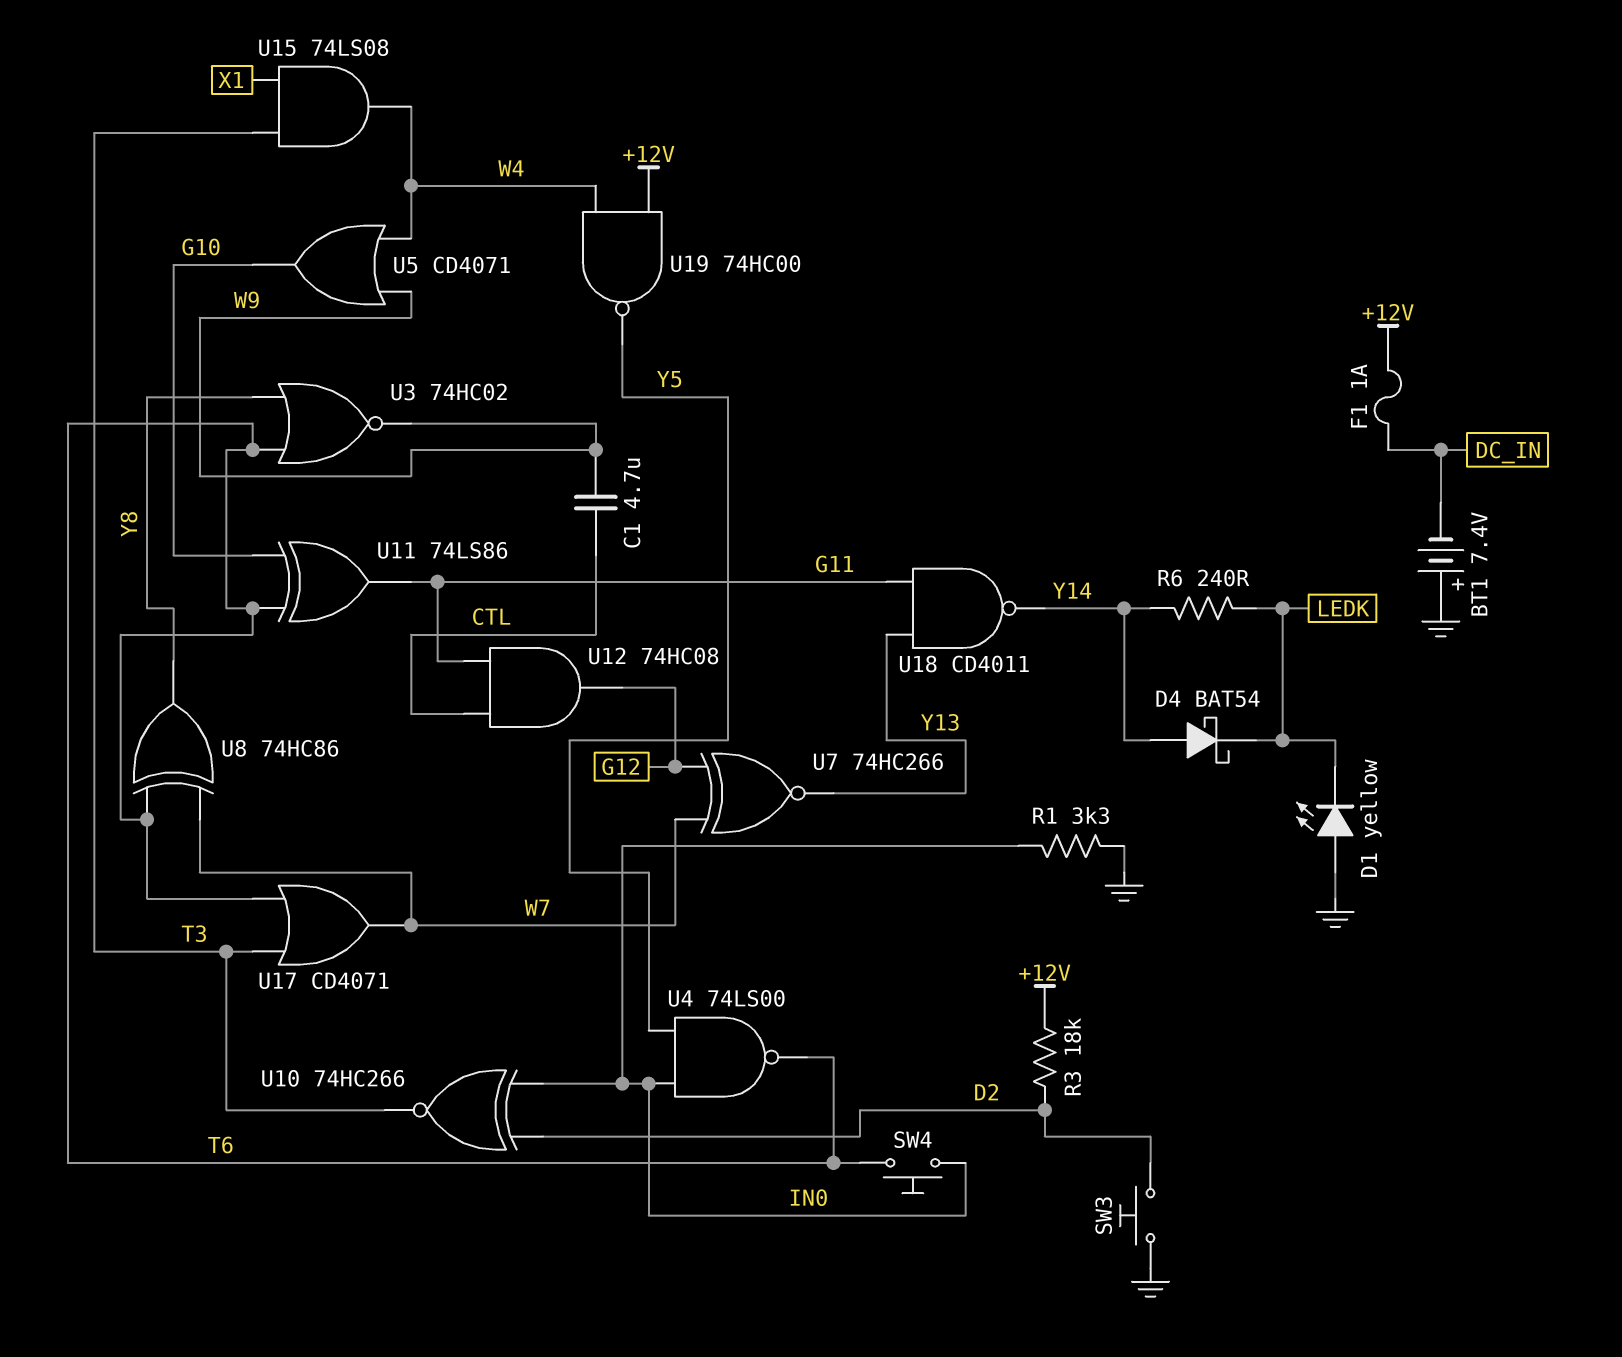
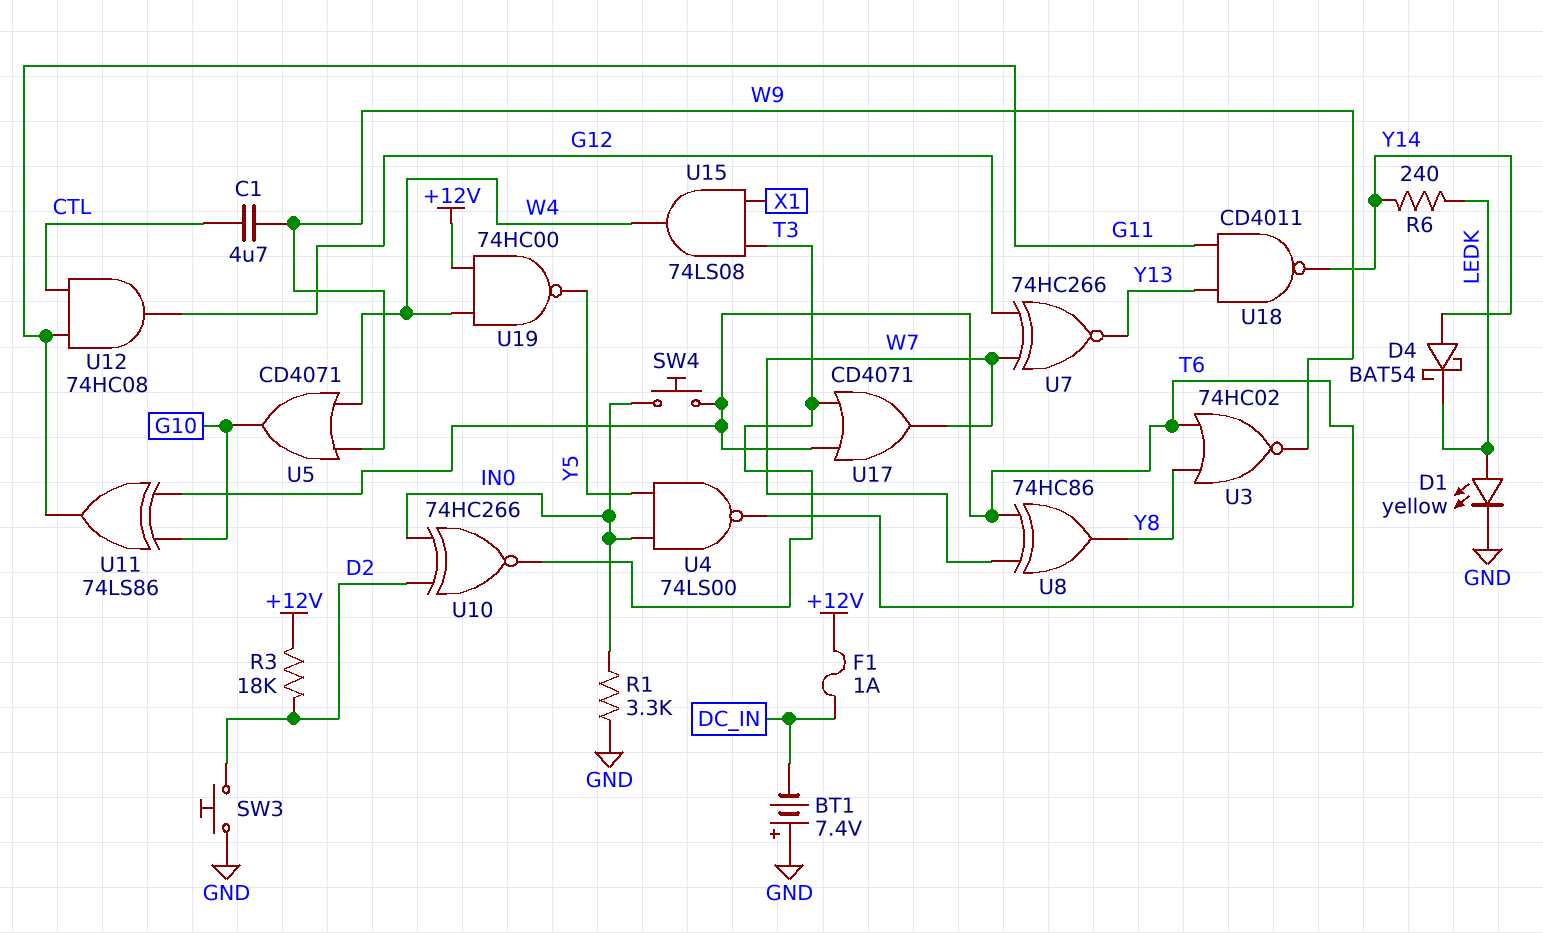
D1: LED yellow (A GND, K LEDK) -> LED yellow (A LEDK, K GND)

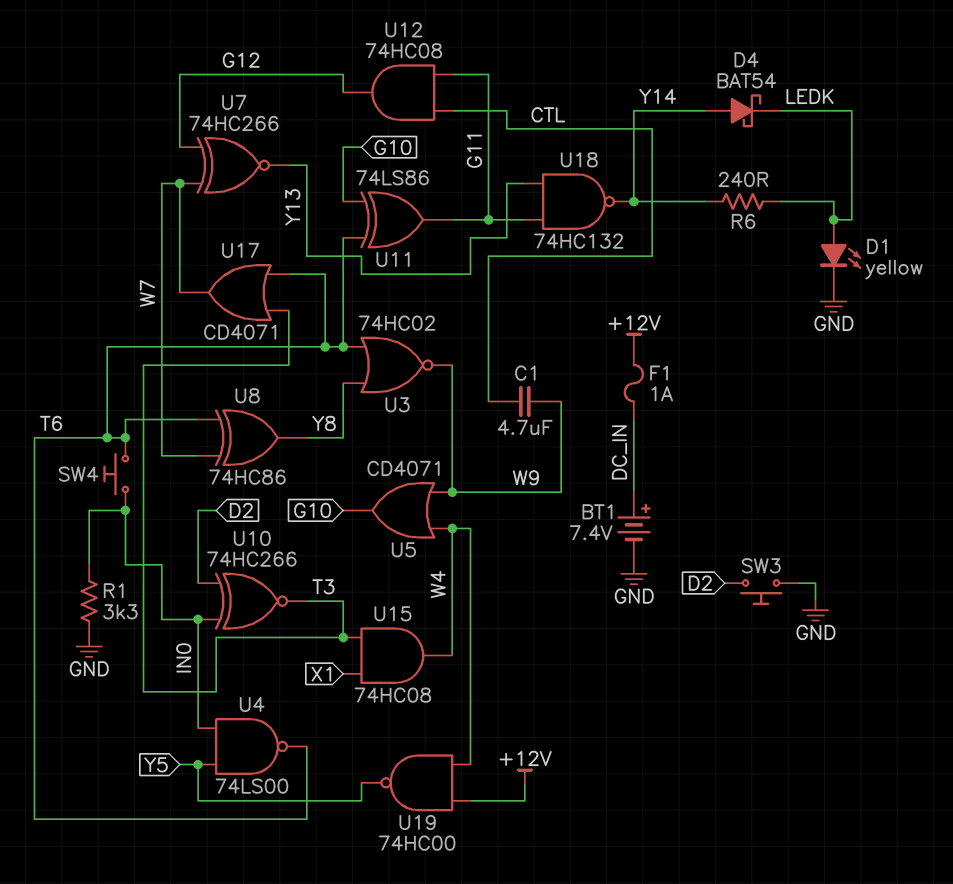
BT1: 7.4V (plus GND, minus DC_IN) -> 7.4V (plus DC_IN, minus GND)
R3: 18k (+12V, D2) -> none
U15: AND 74LS08 (in T3, in X1, out W4) -> AND 74HC08 (in T3, in X1, out W4)
U18: NAND CD4011 (in G11, in Y13, out Y14) -> NAND 74HC132 (in G11, in Y13, out Y14)

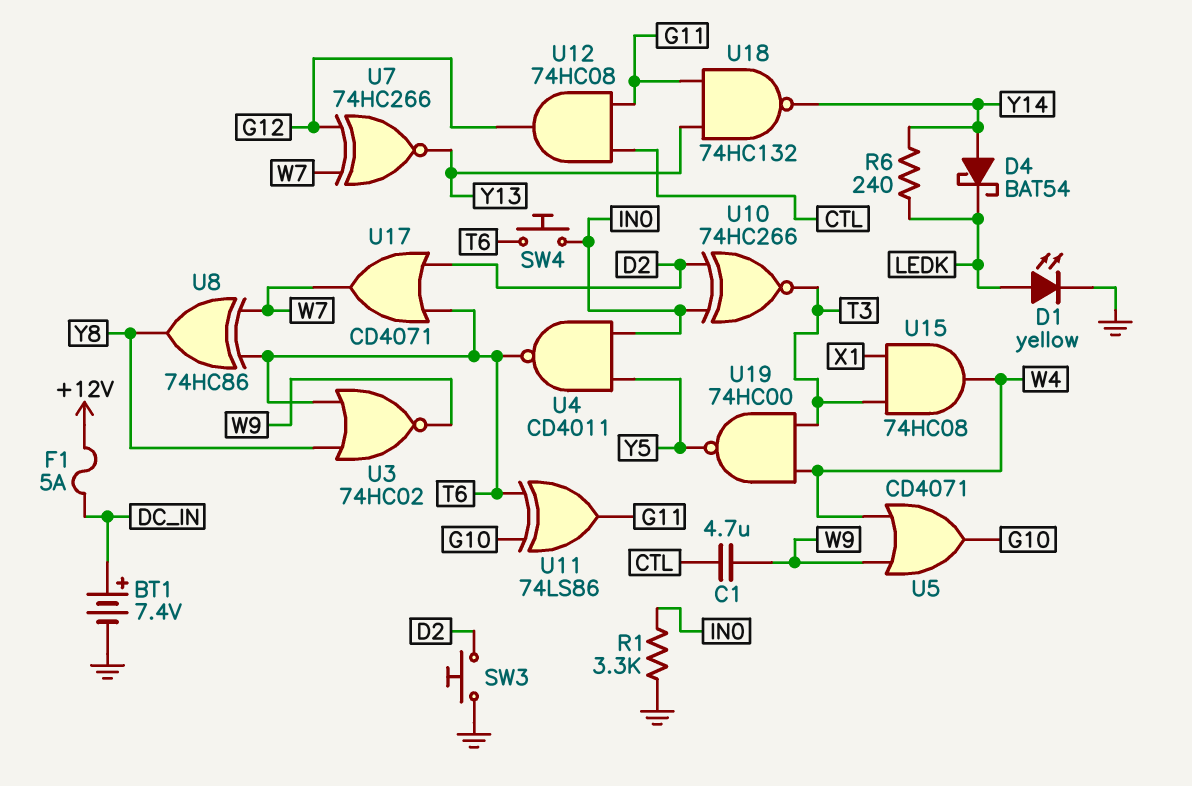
F1: 1A (+12V, DC_IN) -> 5A (+12V, DC_IN)
U4: NAND 74LS00 (in IN0, in Y5, out T6) -> NAND CD4011 (in IN0, in Y5, out T6)
U17: OR CD4071 (in T3, in T6, out W7) -> OR CD4071 (in D2, in T6, out W7)
U19: NAND 74HC00 (in +12V, in W4, out Y5) -> NAND 74HC00 (in T3, in W4, out Y5)

